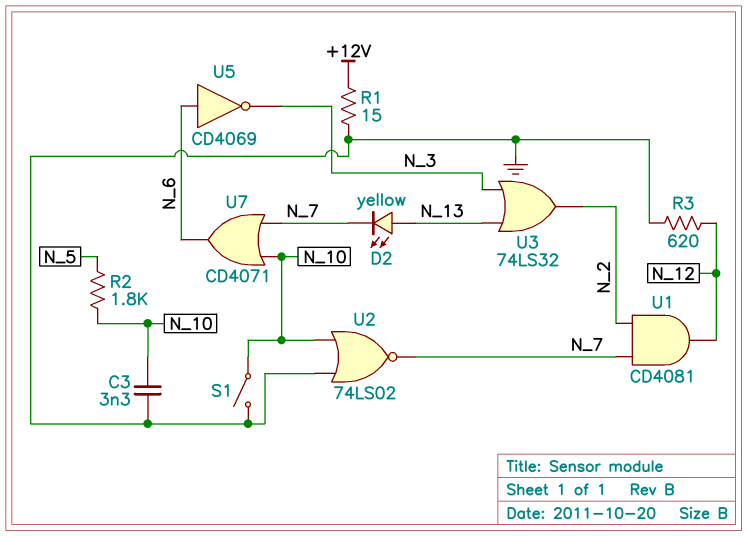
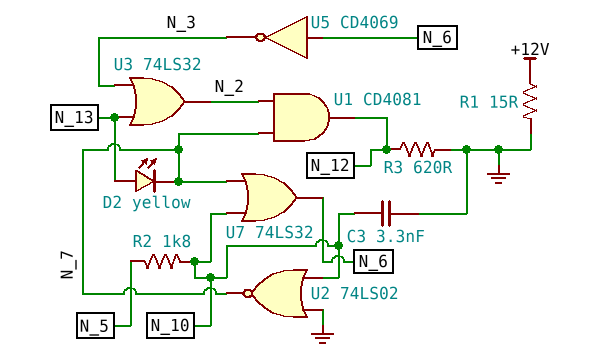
S1: switch (GND, N_10) -> none
U7: OR CD4071 (in N_7, in N_10, out N_6) -> OR 74LS32 (in N_7, in N_10, out N_6)

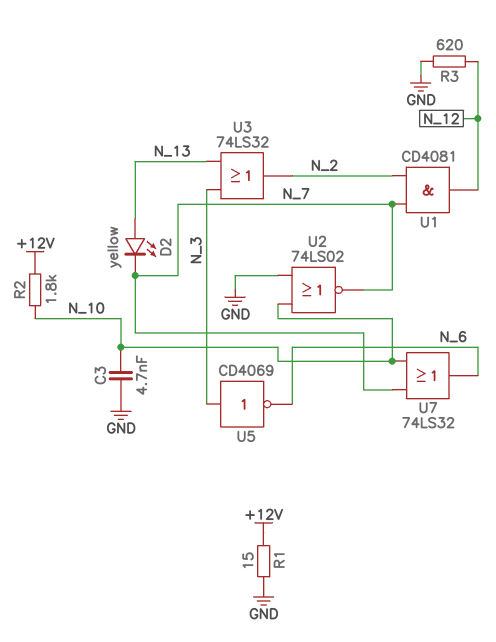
C3: 3.3nF (GND, N_10) -> 4.7nF (GND, N_10)
R2: 1.8k (N_5, N_10) -> 1.8k (+12V, N_10)
U5: NOT CD4069 (in N_6, out N_3) -> NOT CD4069 (in N_3, out N_6)

